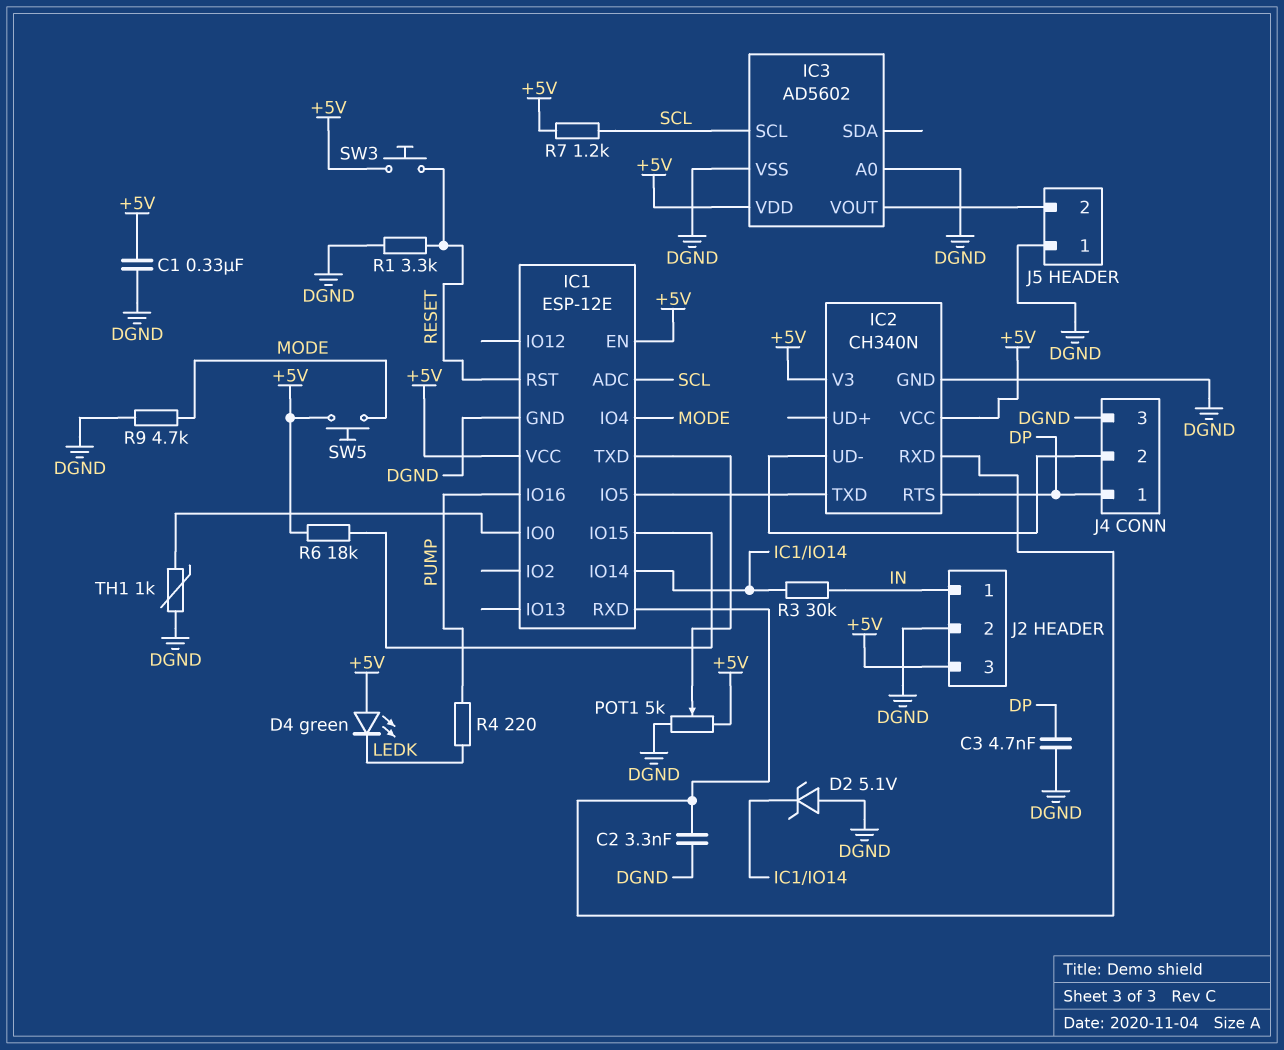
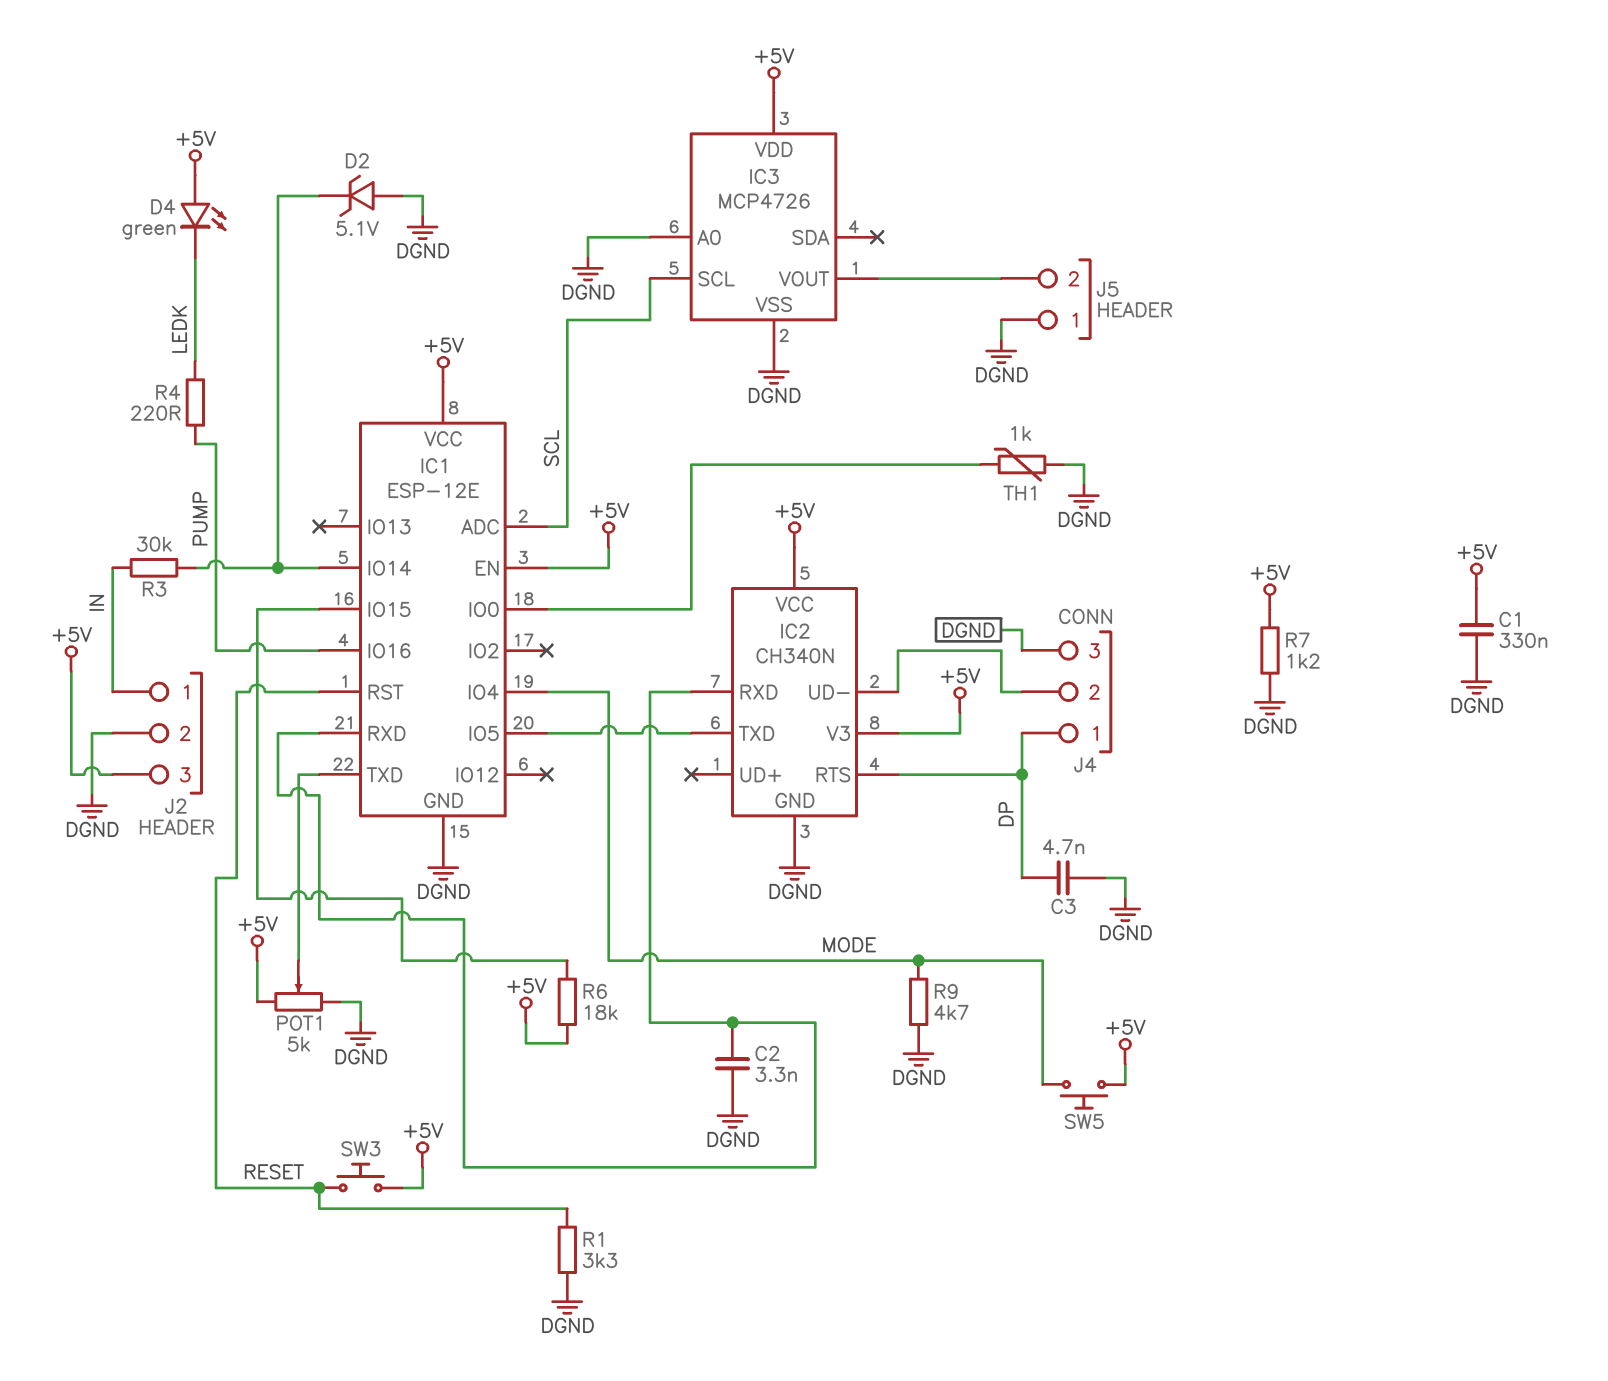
IC3: AD5602 -> MCP4726
R7: 1.2k (+5V, SCL) -> 1.2k (+5V, DGND)

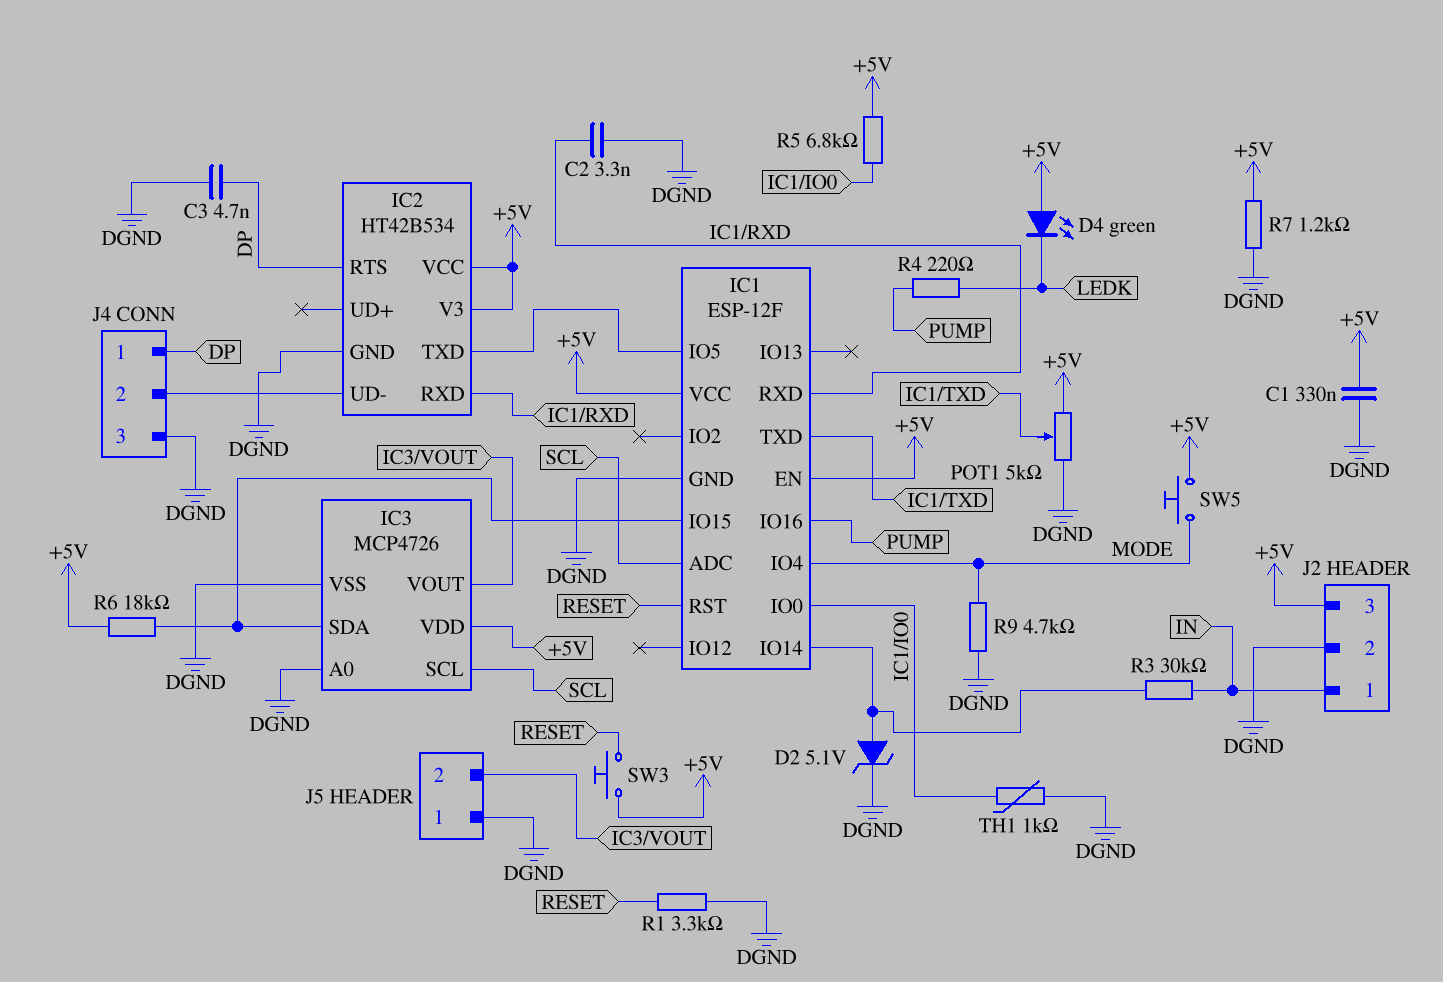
D2: zener 5.1V (A DGND, K IC1/IO14) -> zener 5.1V (A IC1/IO14, K DGND)
IC1: ESP-12E -> ESP-12F
IC2: CH340N -> HT42B534
IC3 pin SDA: none -> IC1/IO15
R5: none -> 6.8k (+5V, IC1/IO0)

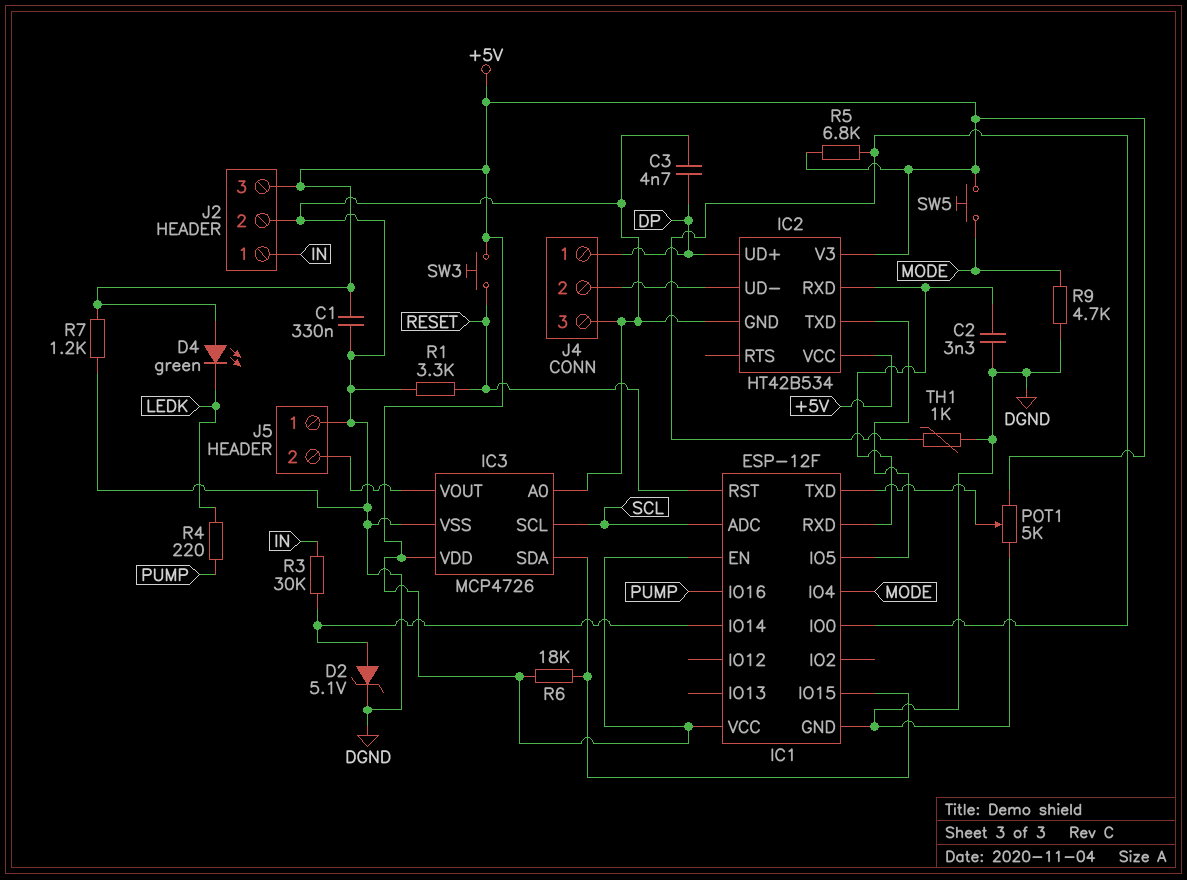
IC2 pin RTS: DP -> none
IC2 pin UD+: none -> DP

